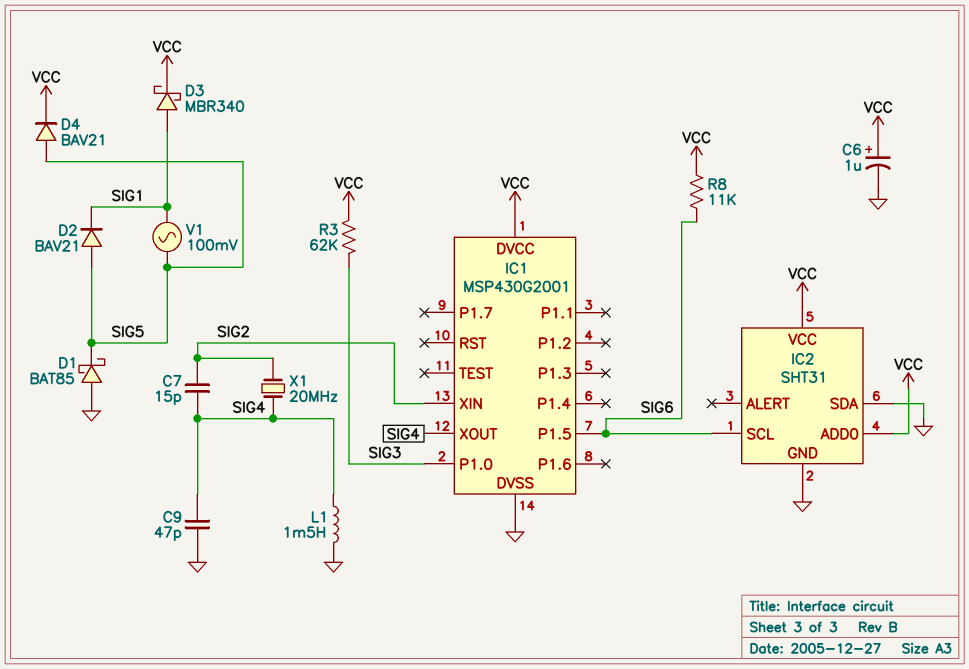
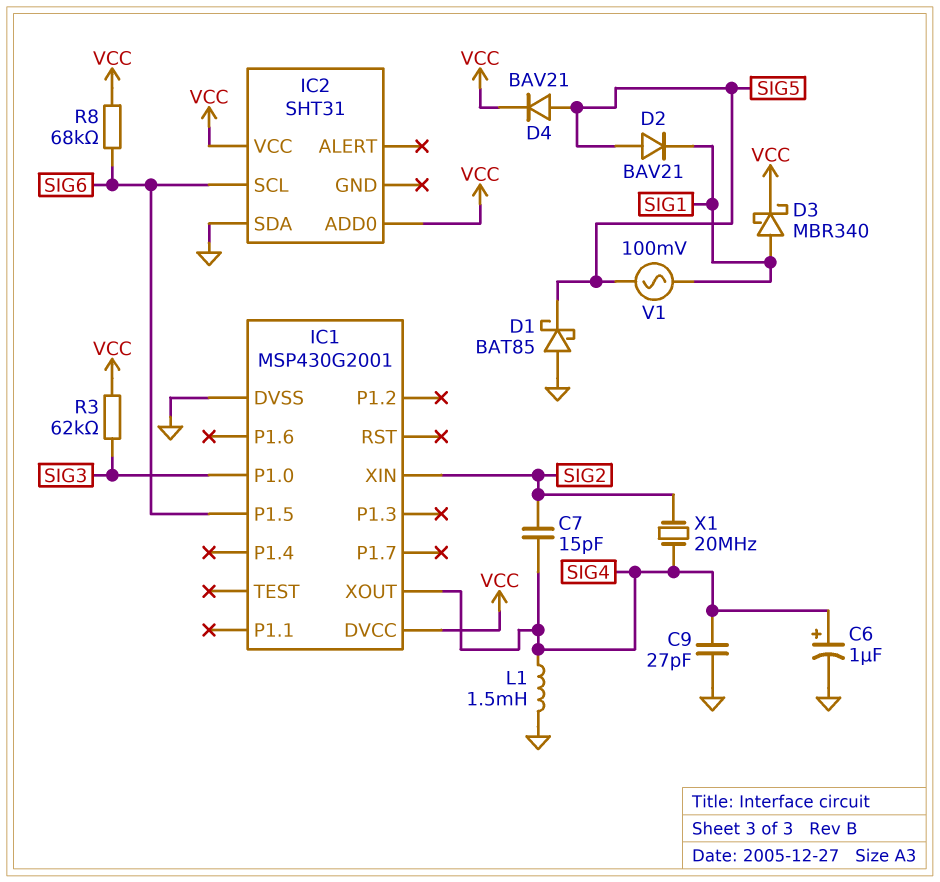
C6: 1uF (plus VCC, minus GND) -> 1uF (plus SIG4, minus GND)
C9: 47pF (GND, SIG4) -> 27pF (GND, SIG4)
IC2 pin GND: GND -> none
R8: 11k (SIG6, VCC) -> 68k (SIG6, VCC)

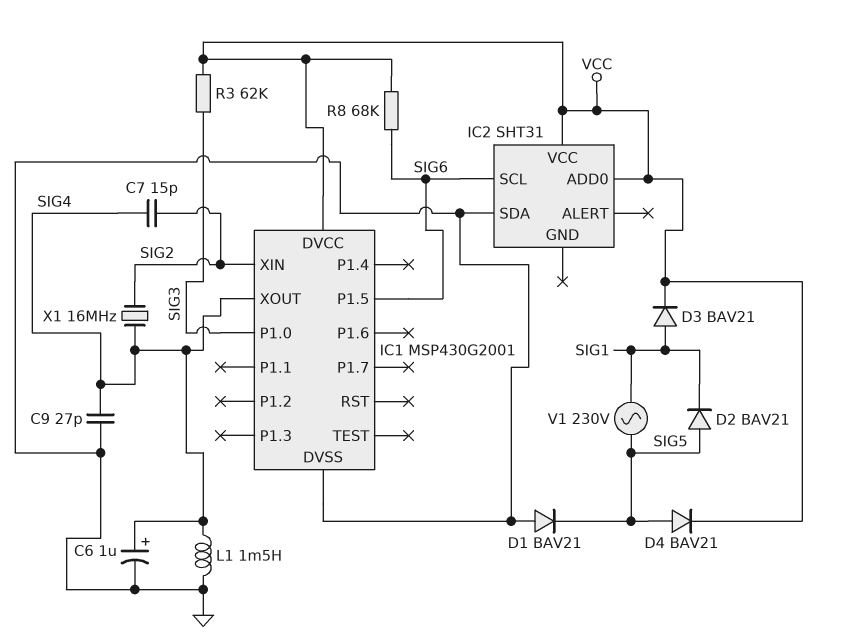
D1: schottky BAT85 (A GND, K SIG5) -> diode BAV21 (A GND, K SIG5)
D3: schottky MBR340 (A SIG1, K VCC) -> diode BAV21 (A SIG1, K VCC)
V1: AC 100mV (SIG1, SIG5) -> AC 230V (SIG1, SIG5)
X1: 20MHz (SIG2, SIG4) -> 16MHz (SIG2, SIG4)

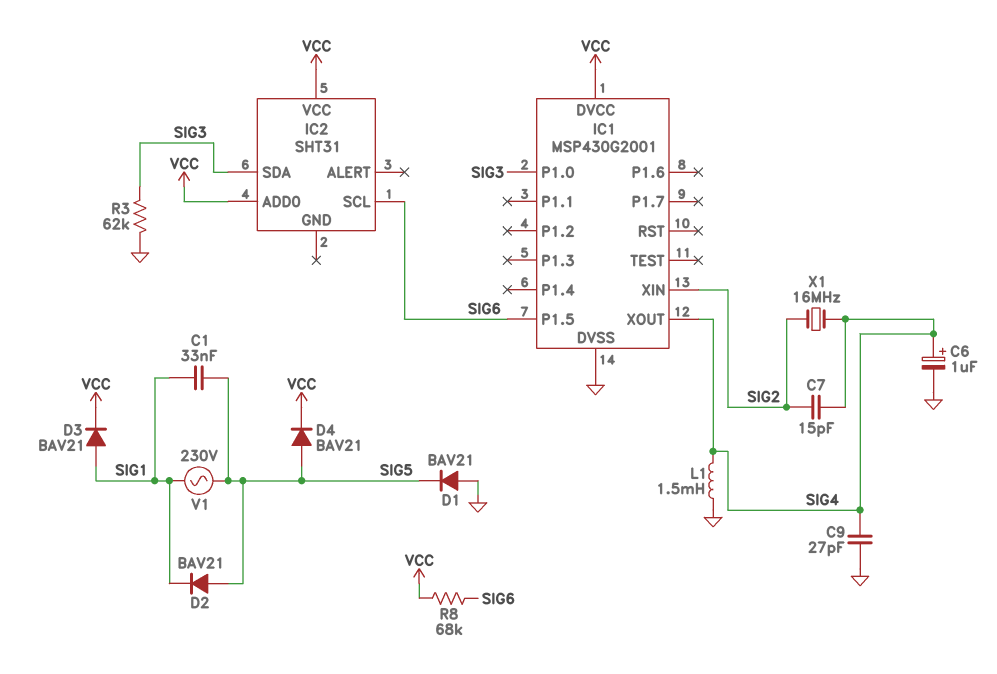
C1: none -> 33nF (SIG1, SIG5)
IC2 pin SDA: GND -> SIG3
R3: 62k (SIG3, VCC) -> 62k (GND, SIG3)

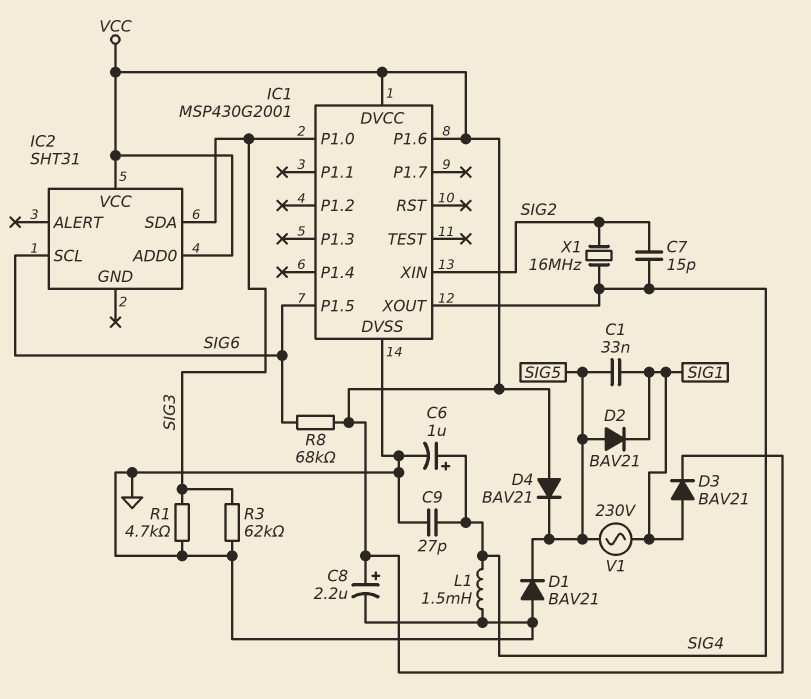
C8: none -> 2.2uF (plus VCC, minus GND)
D4: diode BAV21 (A SIG5, K VCC) -> diode BAV21 (A VCC, K SIG5)
IC1 pin P1.6: none -> VCC
R1: none -> 4.7k (GND, SIG3)

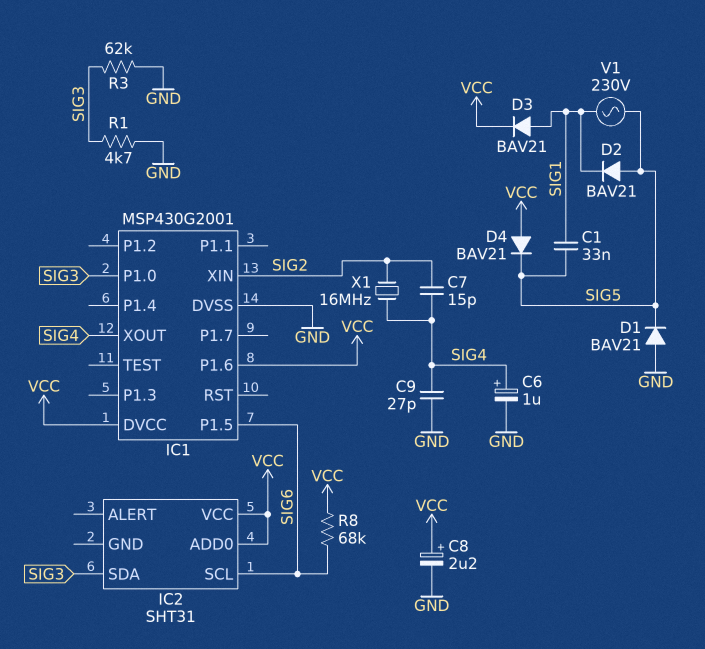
L1: 1.5mH (GND, SIG4) -> none

